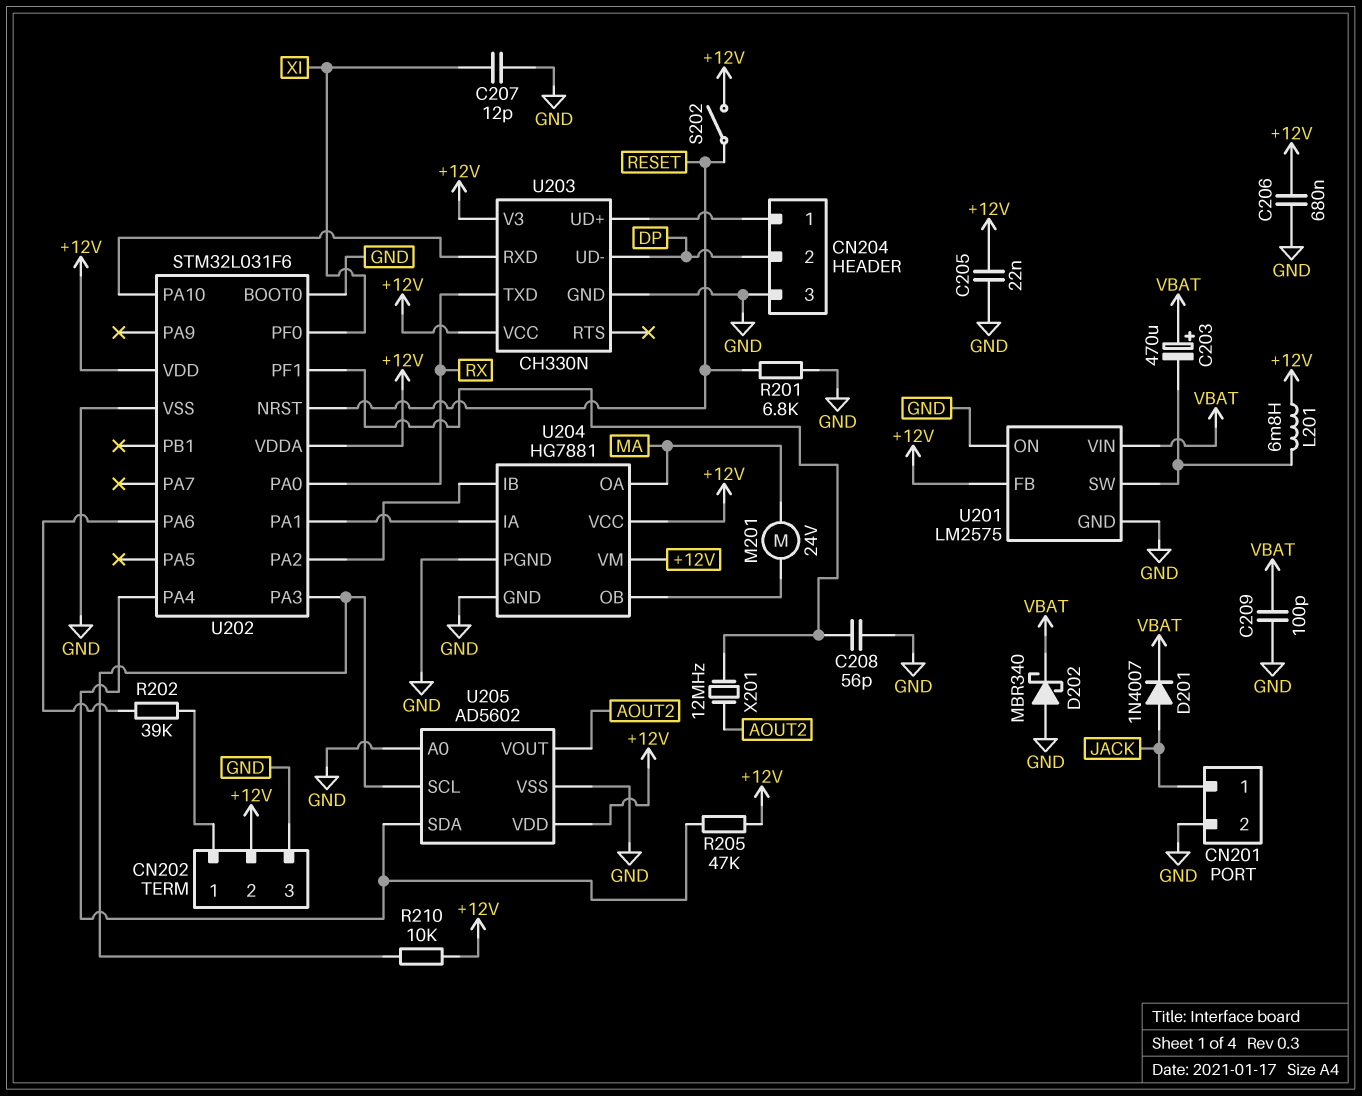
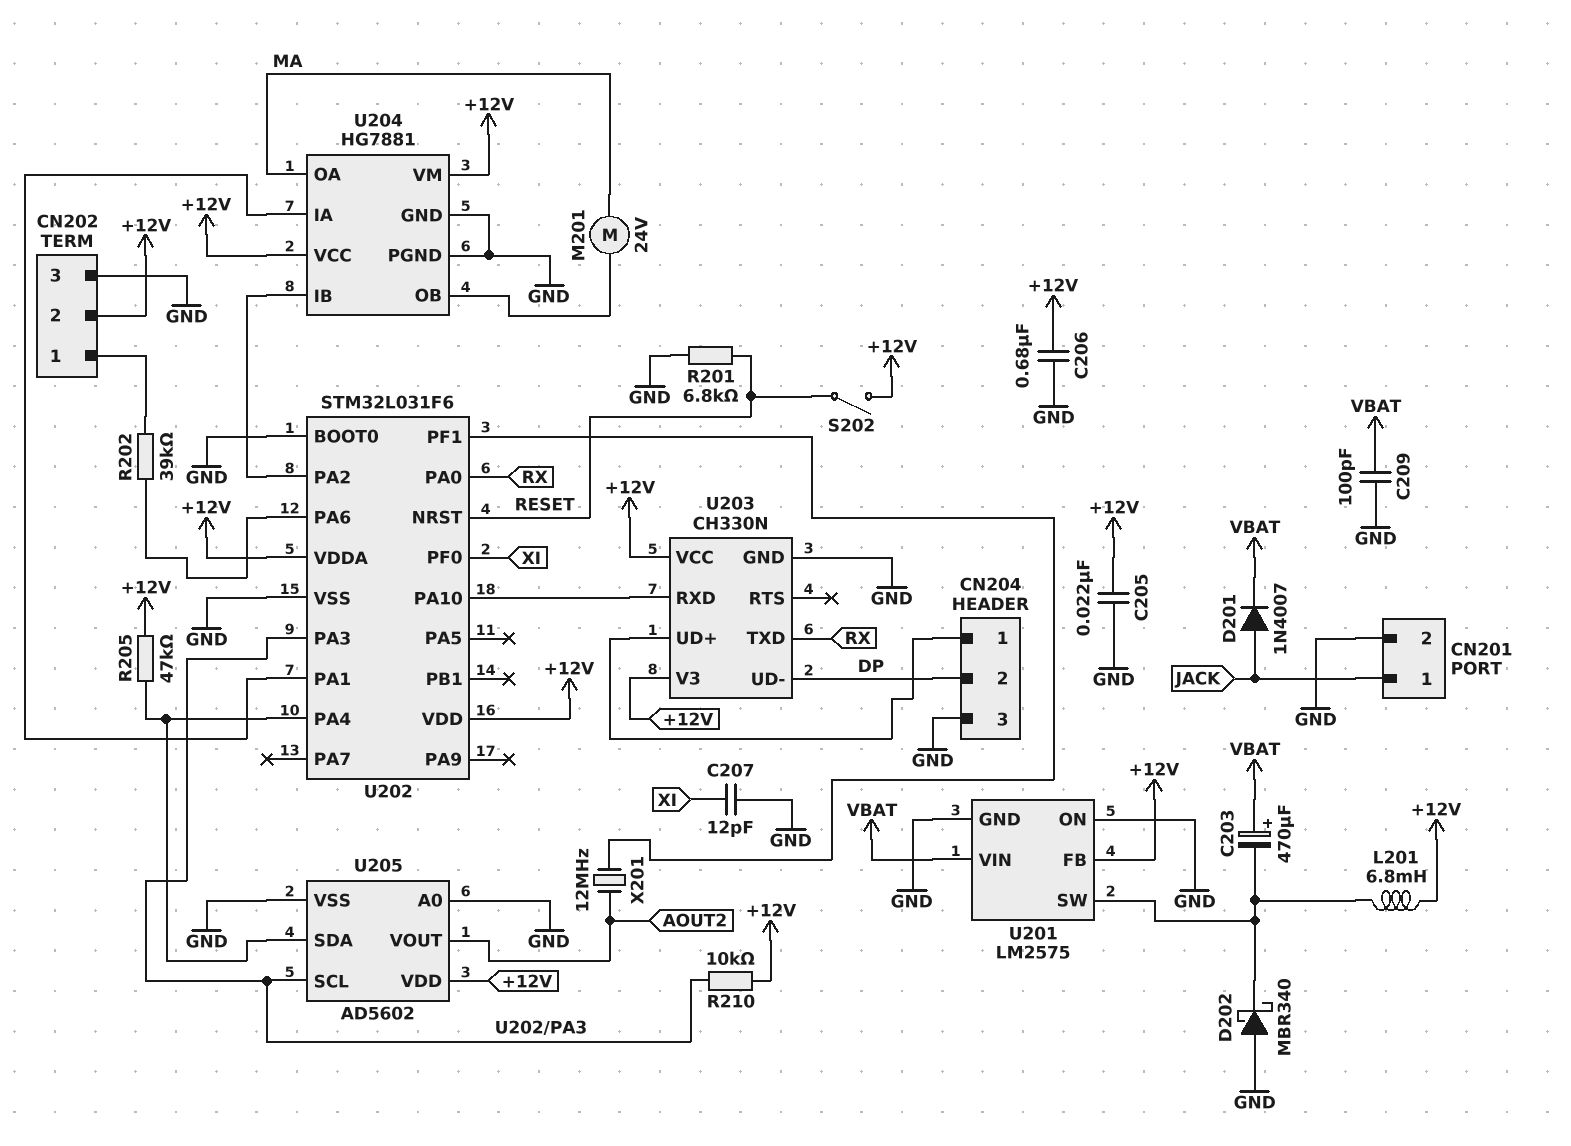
C208: 56pF (GND, U202/PF1) -> none
D202: schottky MBR340 (A GND, K VBAT) -> schottky MBR340 (A GND, K U201/SW)

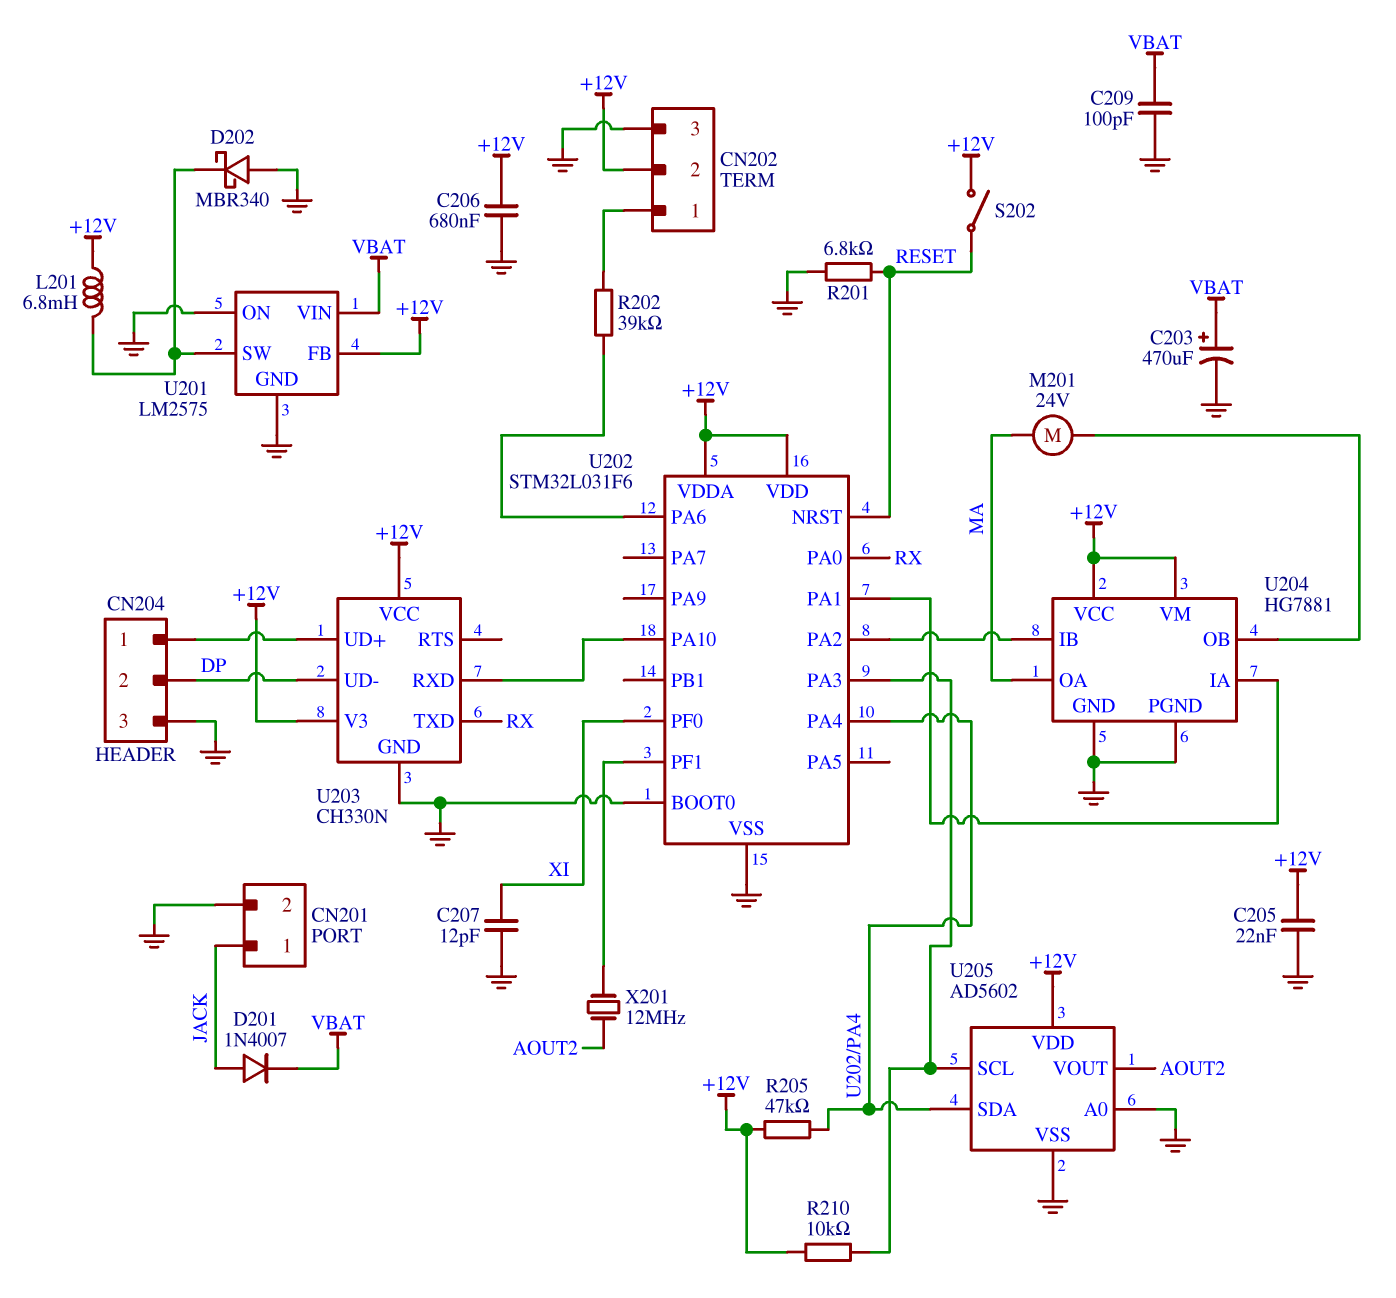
C203: 470uF (plus VBAT, minus U201/SW) -> 470uF (plus VBAT, minus GND)

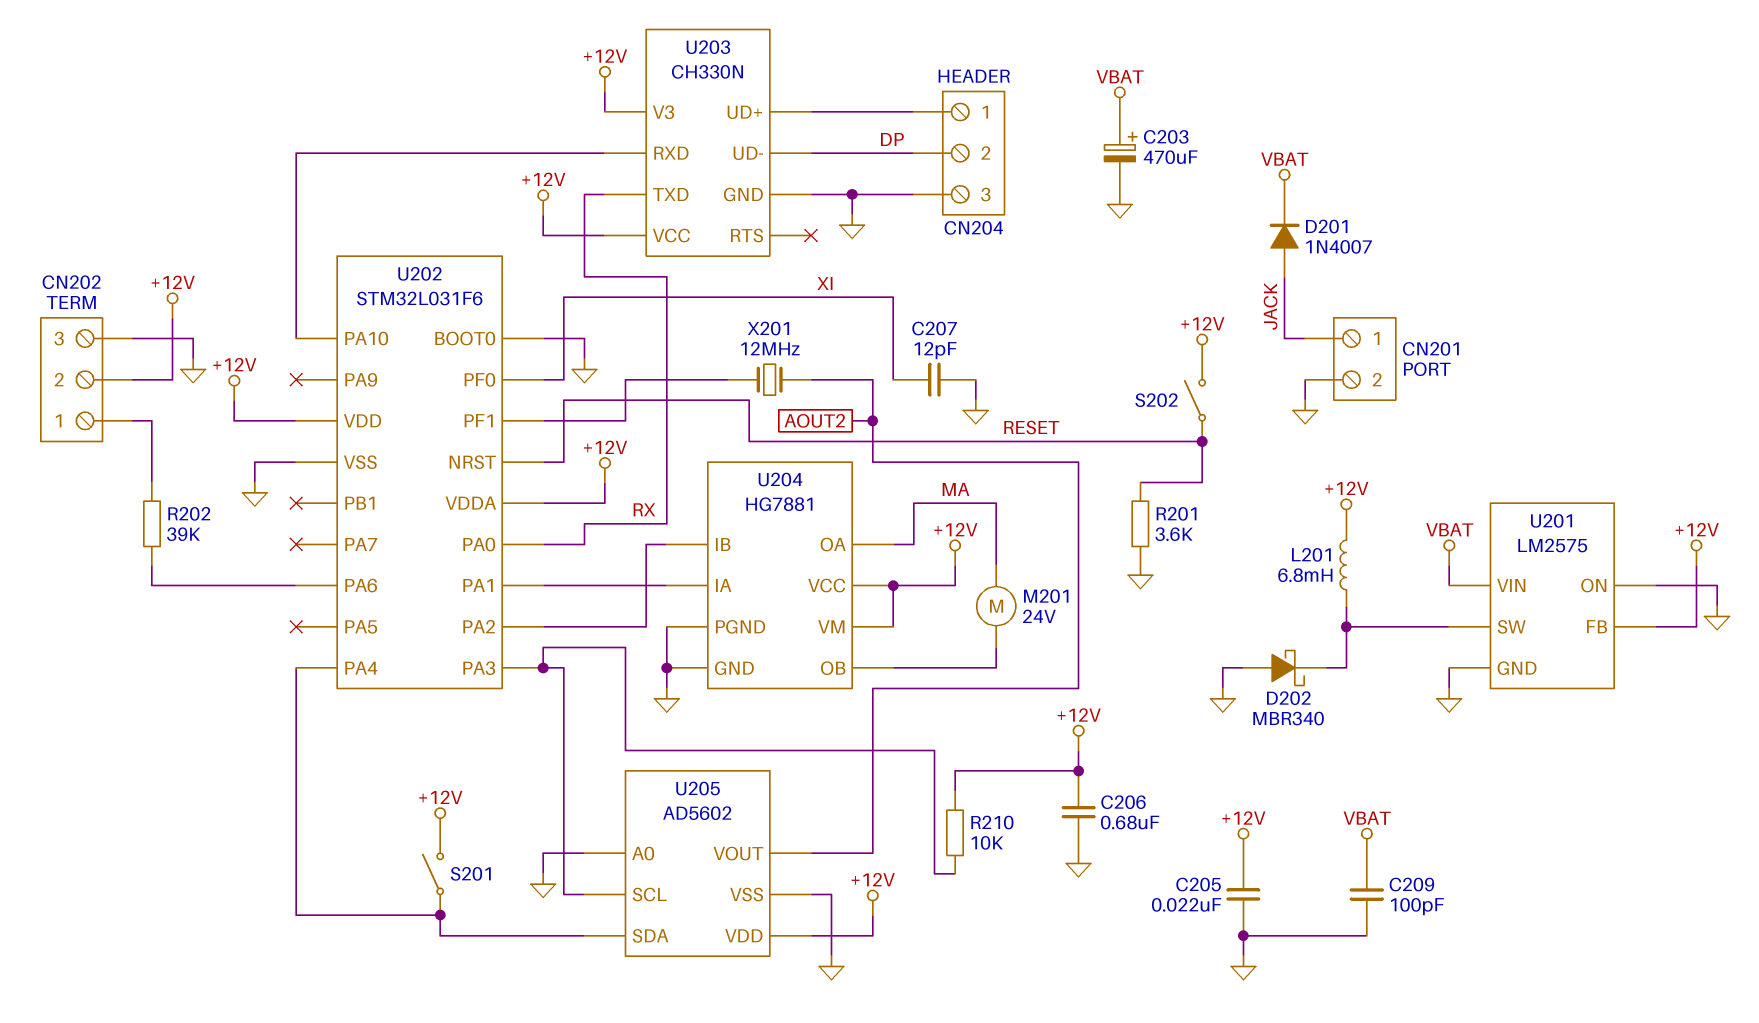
R201: 6.8k (GND, RESET) -> 3.6k (GND, RESET)
R205: 47k (+12V, U202/PA4) -> none
S201: none -> switch (+12V, U202/PA4)

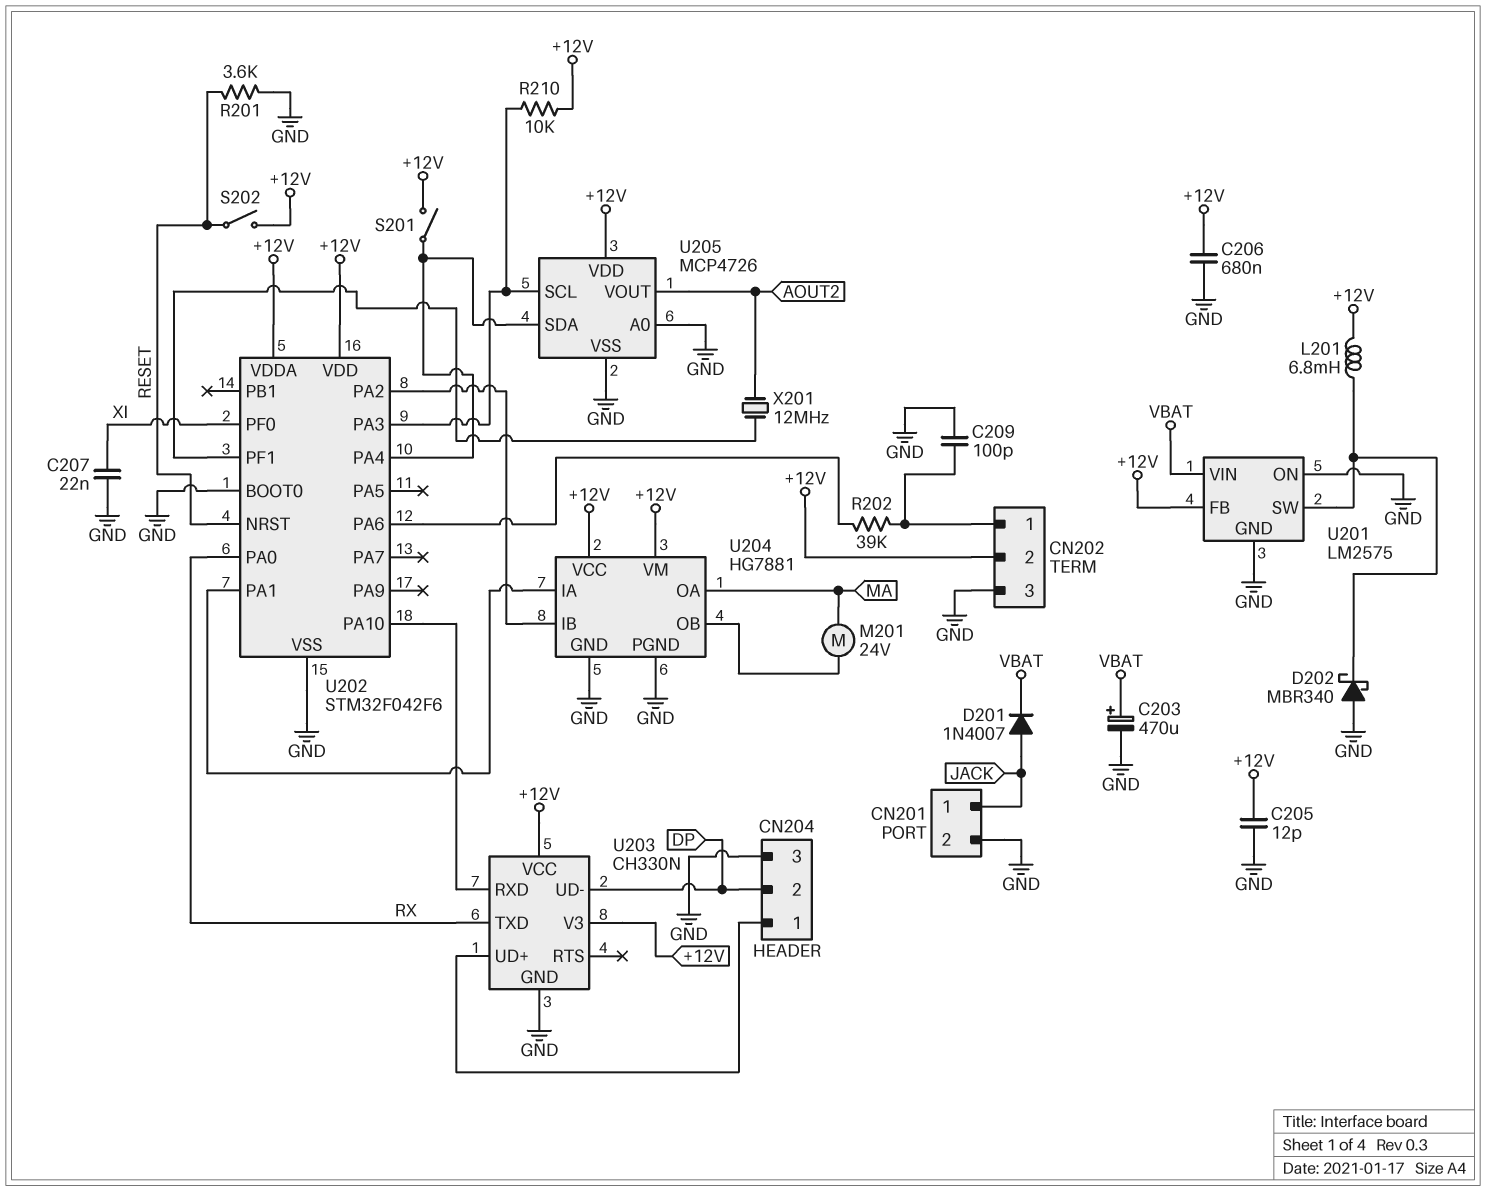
C205: 22nF (+12V, GND) -> 12pF (+12V, GND)
C207: 12pF (GND, XI) -> 22nF (GND, XI)
C209: 100pF (GND, VBAT) -> 100pF (CN202/1, GND)
U202: STM32L031F6 -> STM32F042F6
U205: AD5602 -> MCP4726

